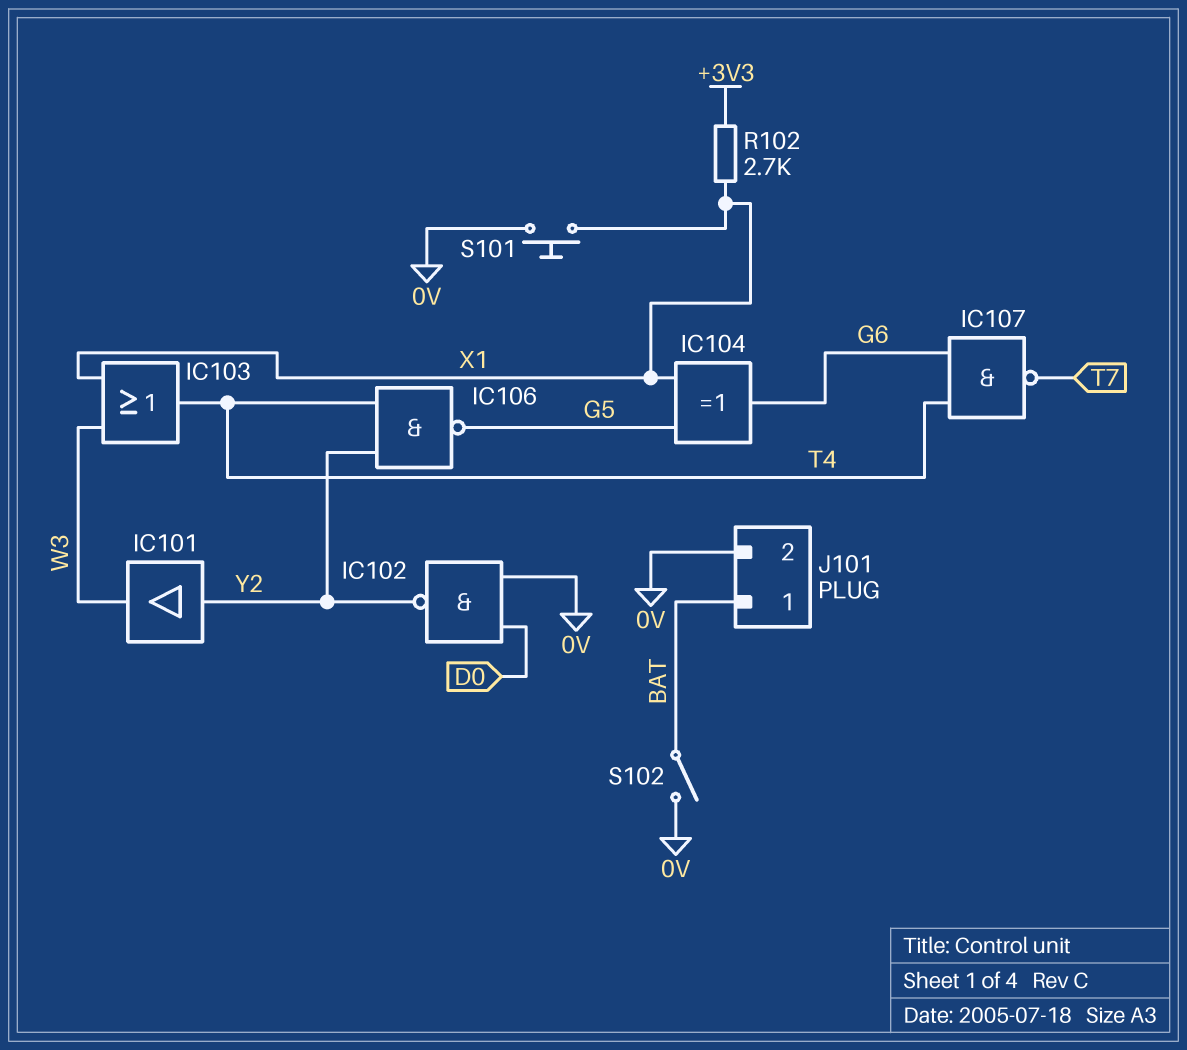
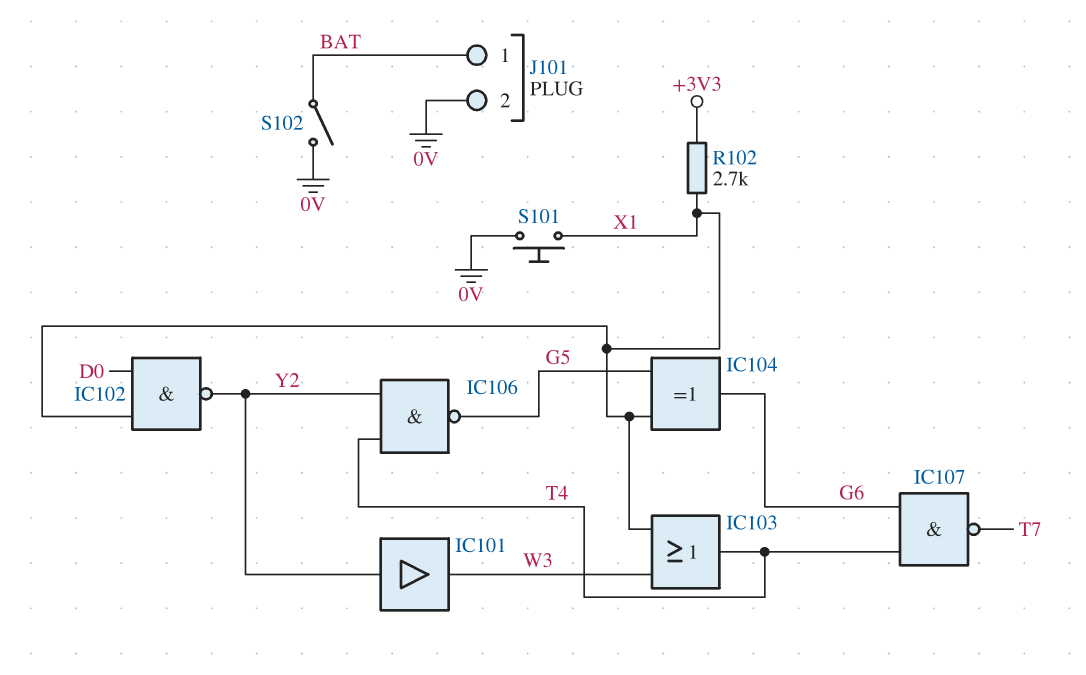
IC102: NAND (in 0V, in D0, out Y2) -> NAND (in D0, in X1, out Y2)

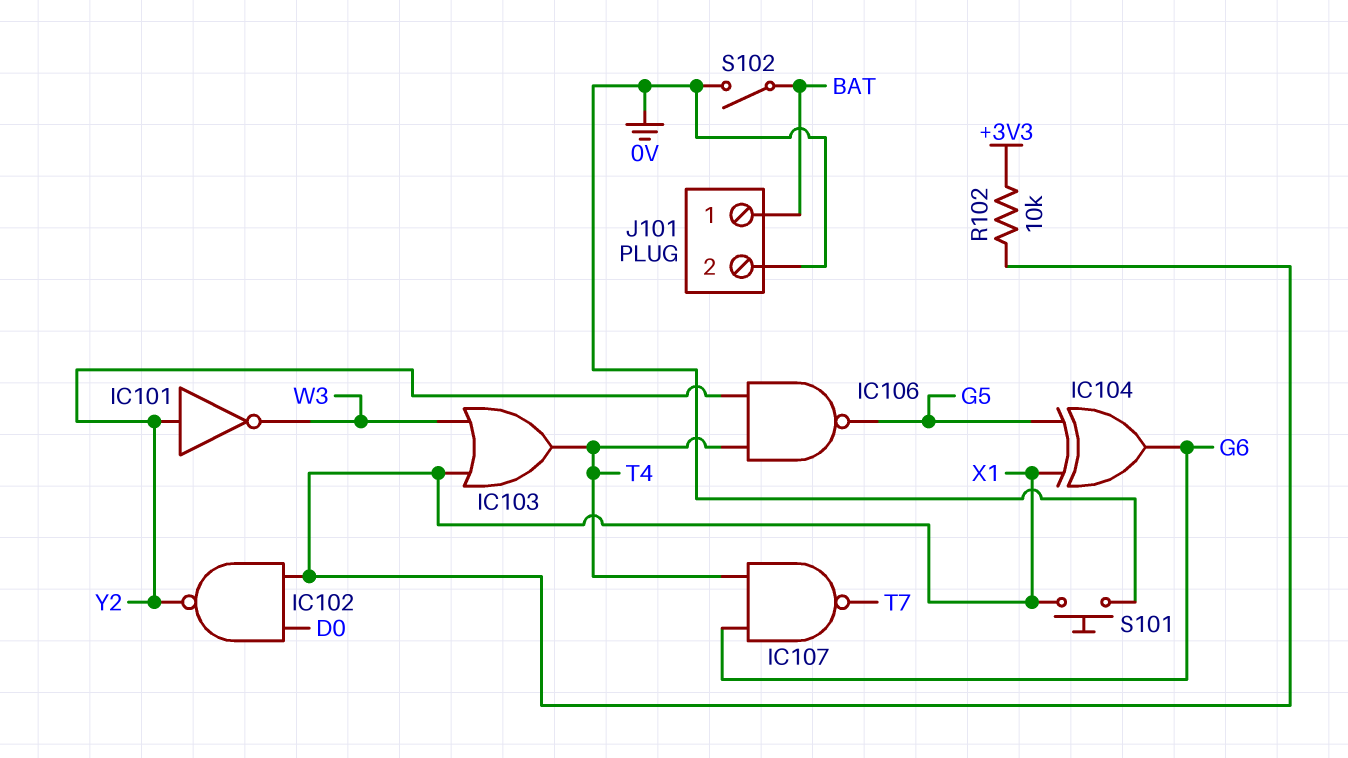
IC101: buffer (in Y2, out W3) -> NOT (in Y2, out W3)
R102: 2.7k (+3V3, X1) -> 10k (+3V3, X1)

